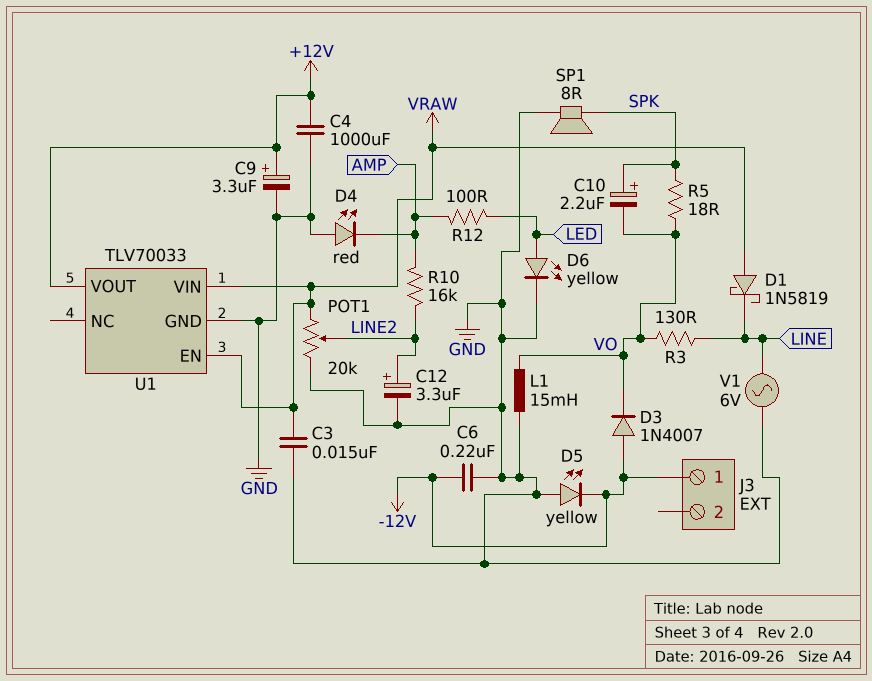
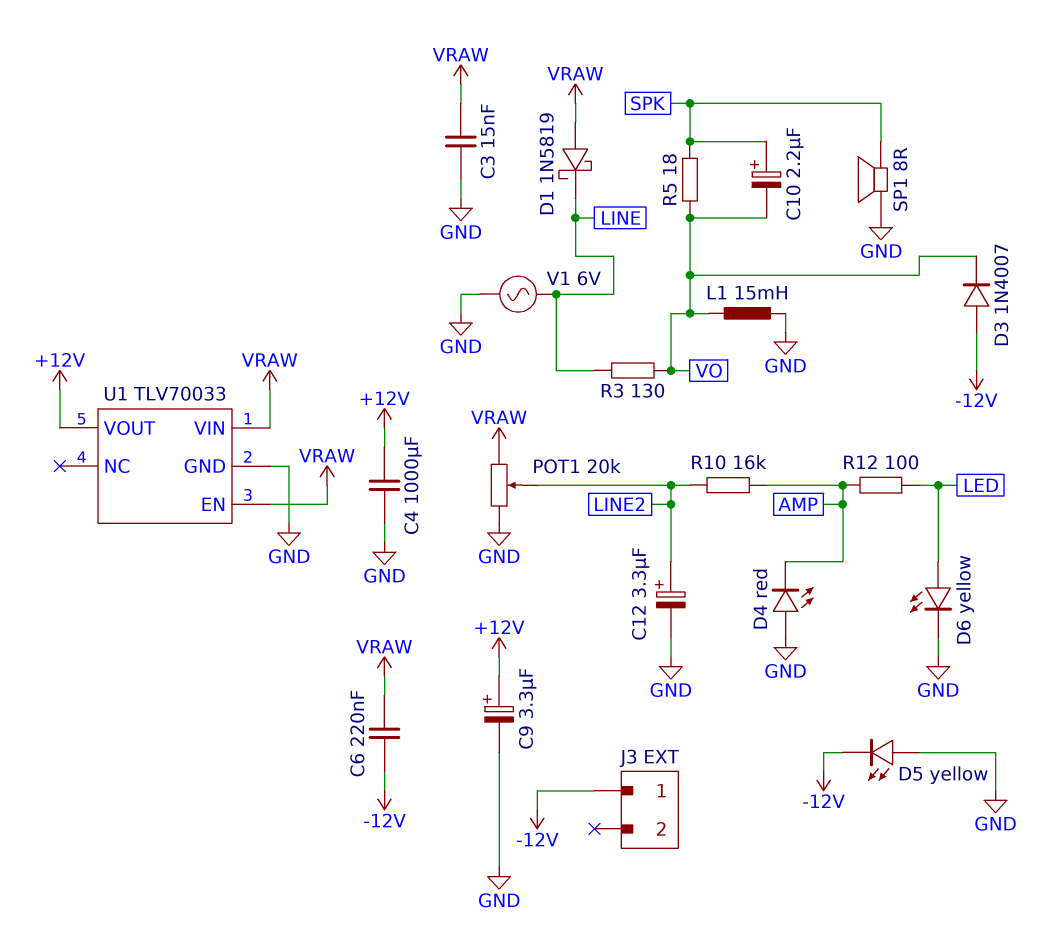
C6: 220nF (-12V, GND) -> 220nF (-12V, VRAW)

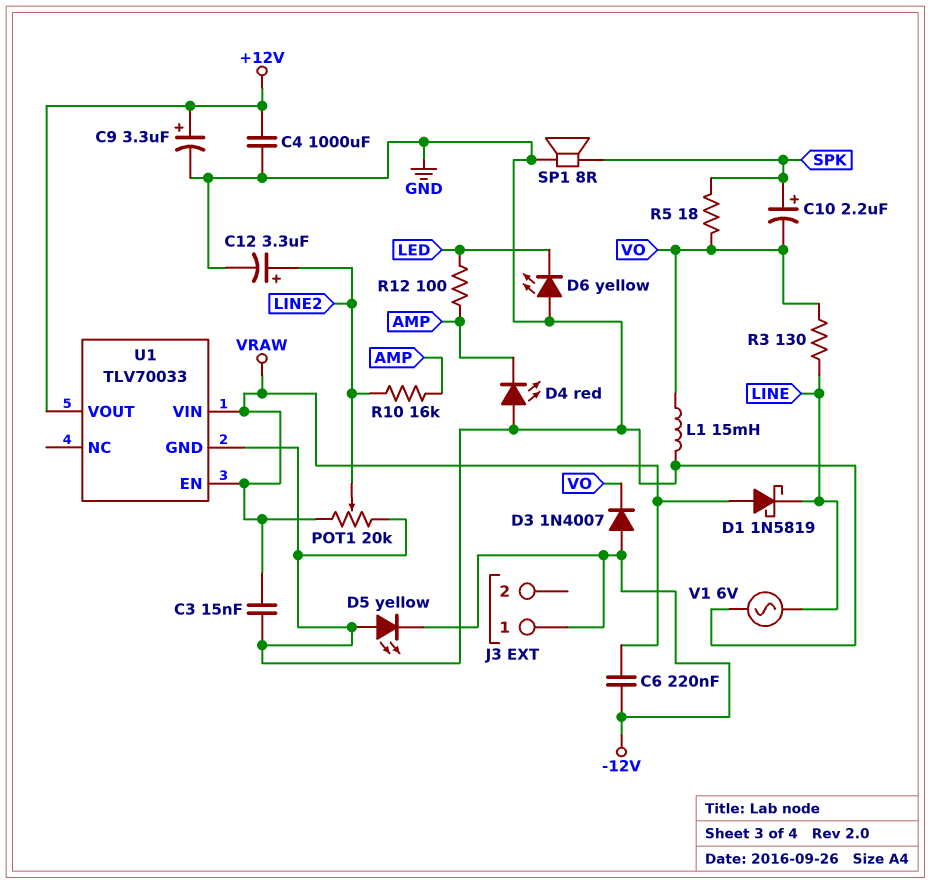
D6: LED yellow (A LED, K GND) -> LED yellow (A GND, K LED)

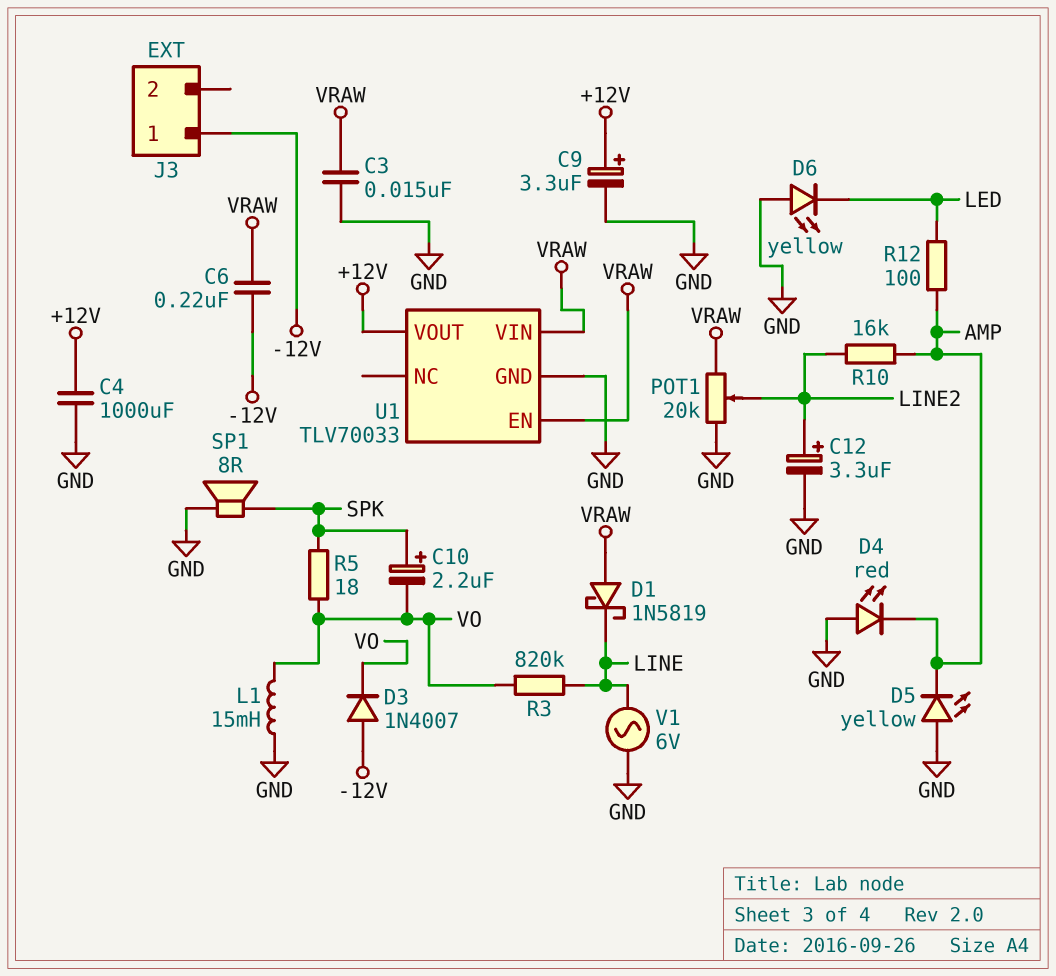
D5: LED yellow (A GND, K -12V) -> LED yellow (A GND, K AMP)
R3: 130 (LINE, VO) -> 820k (LINE, VO)

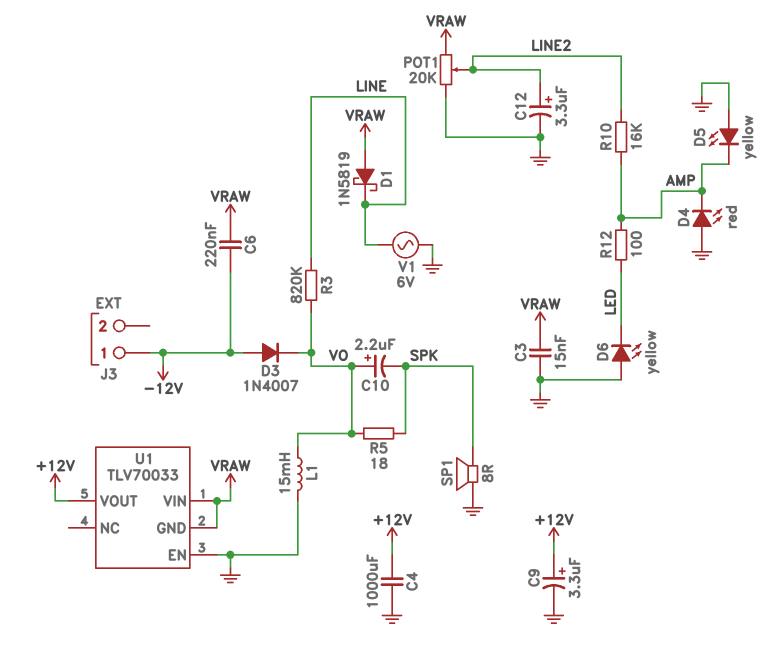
C10: 2.2uF (plus SPK, minus VO) -> 2.2uF (plus VO, minus SPK)
U1 pin EN: VRAW -> GND
U1 pin GND: GND -> VRAW

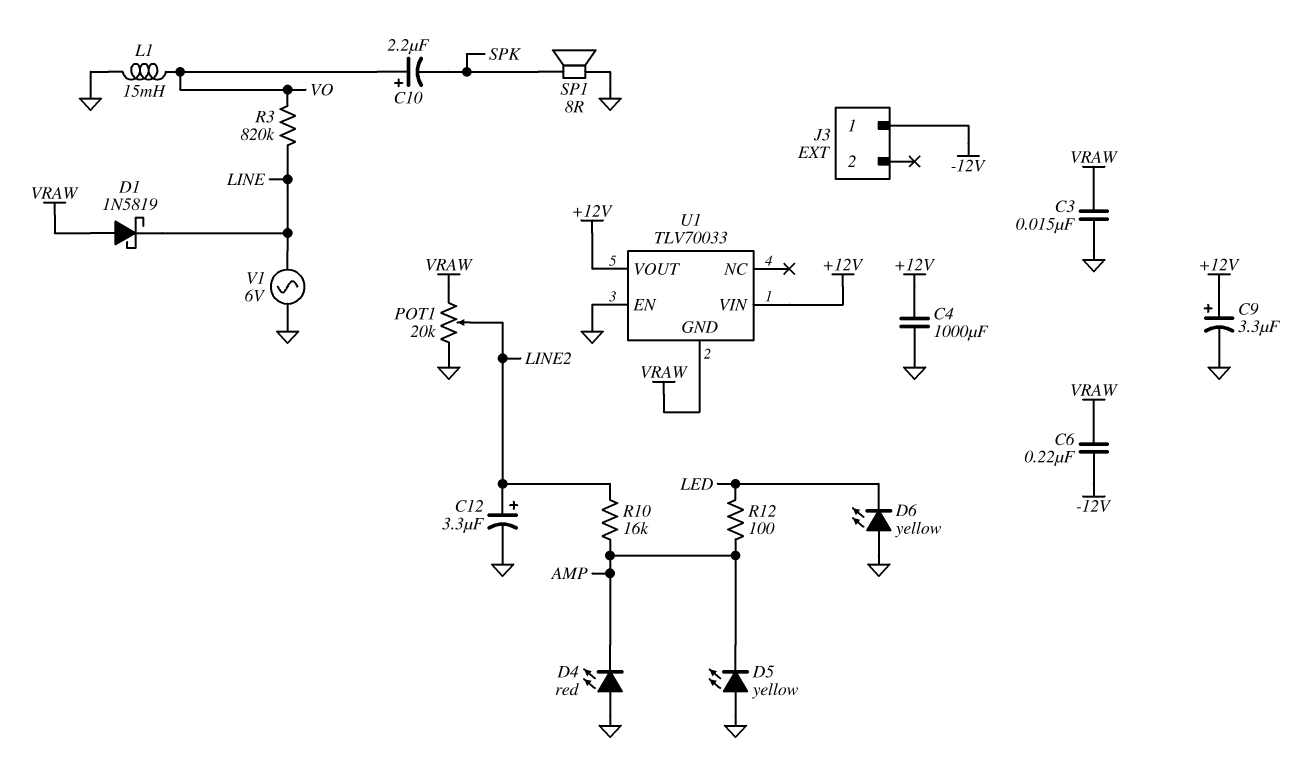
D3: diode 1N4007 (A -12V, K VO) -> none
R5: 18 (SPK, VO) -> none
U1 pin VIN: VRAW -> +12V

